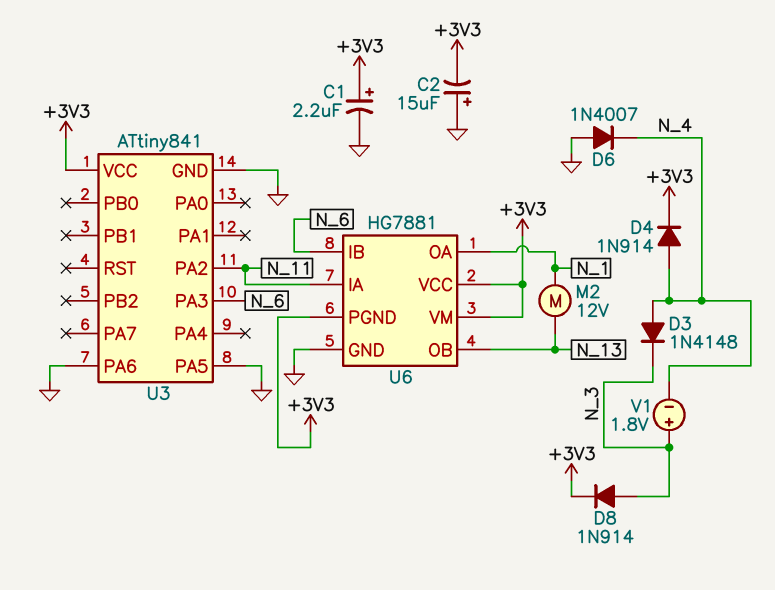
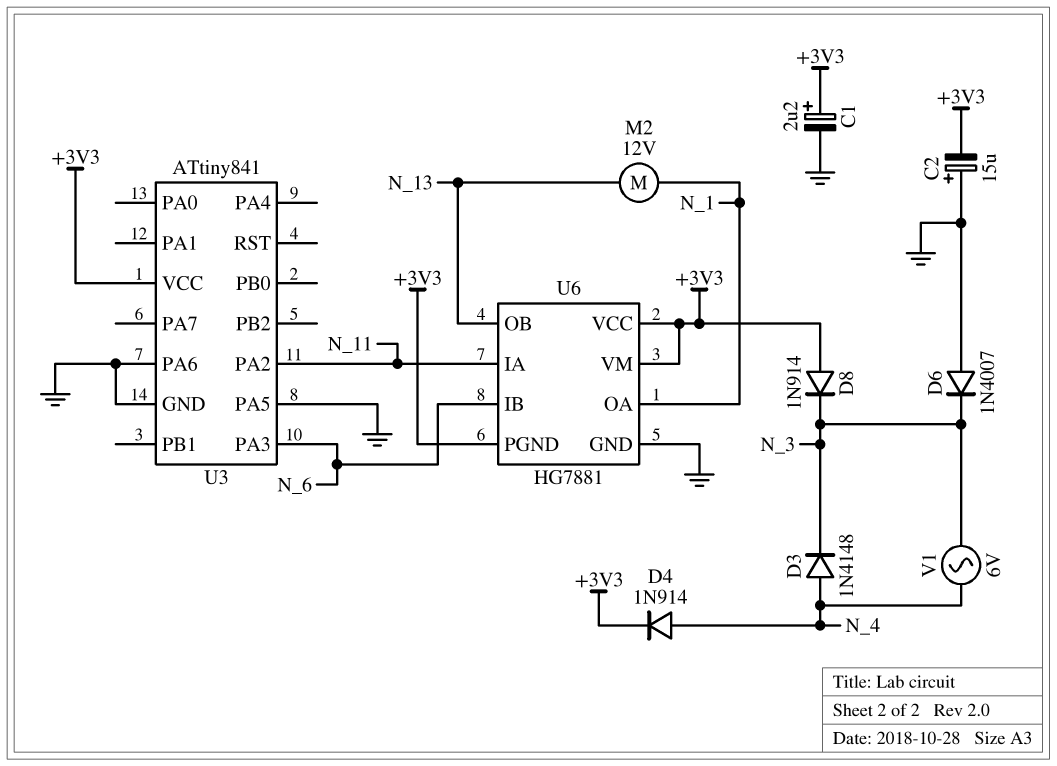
D6: diode 1N4007 (A GND, K N_4) -> diode 1N4007 (A GND, K N_3)
D8: diode 1N914 (A N_3, K +3V3) -> diode 1N914 (A +3V3, K N_3)
V1: 1.8V (plus N_3, minus N_4) -> AC 6V (N_3, N_4)

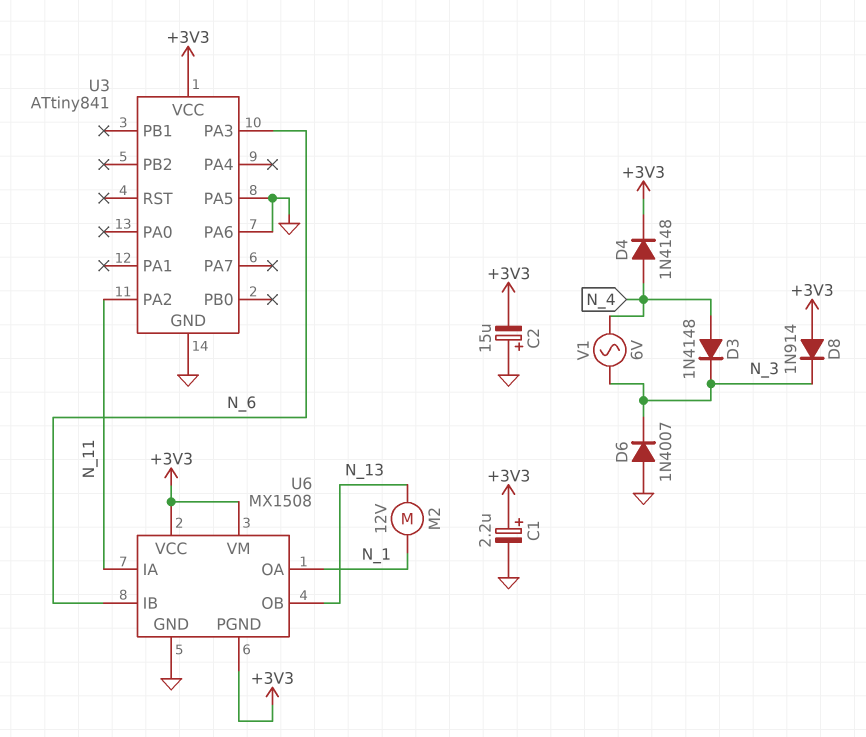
D4: diode 1N914 (A N_4, K +3V3) -> diode 1N4148 (A N_4, K +3V3)
U6: HG7881 -> MX1508

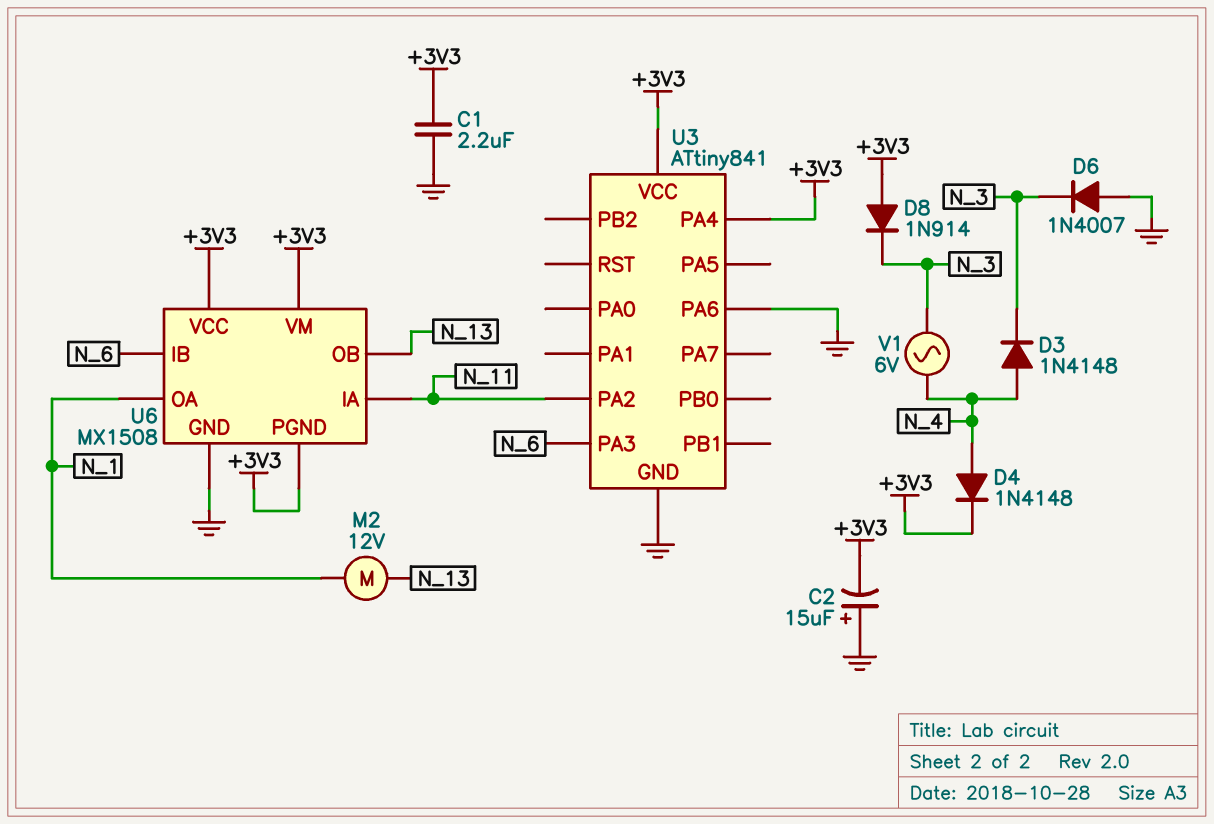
C1: 2.2uF (plus +3V3, minus GND) -> 2.2uF (+3V3, GND)
U3 pin PA4: none -> +3V3
U3 pin PA5: GND -> none

